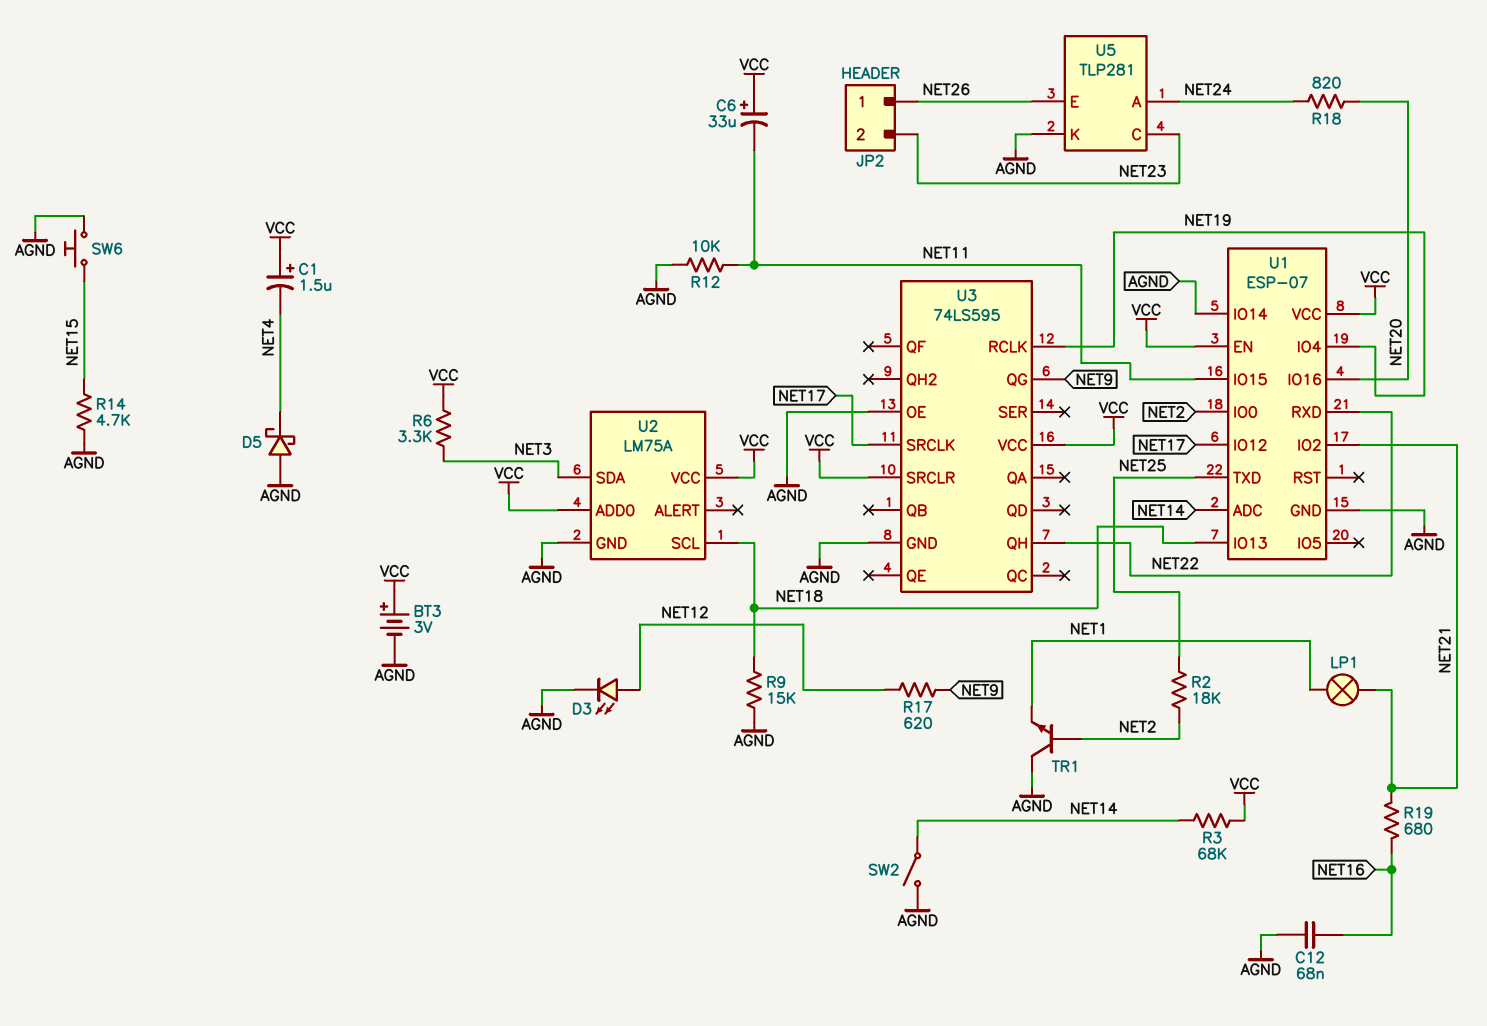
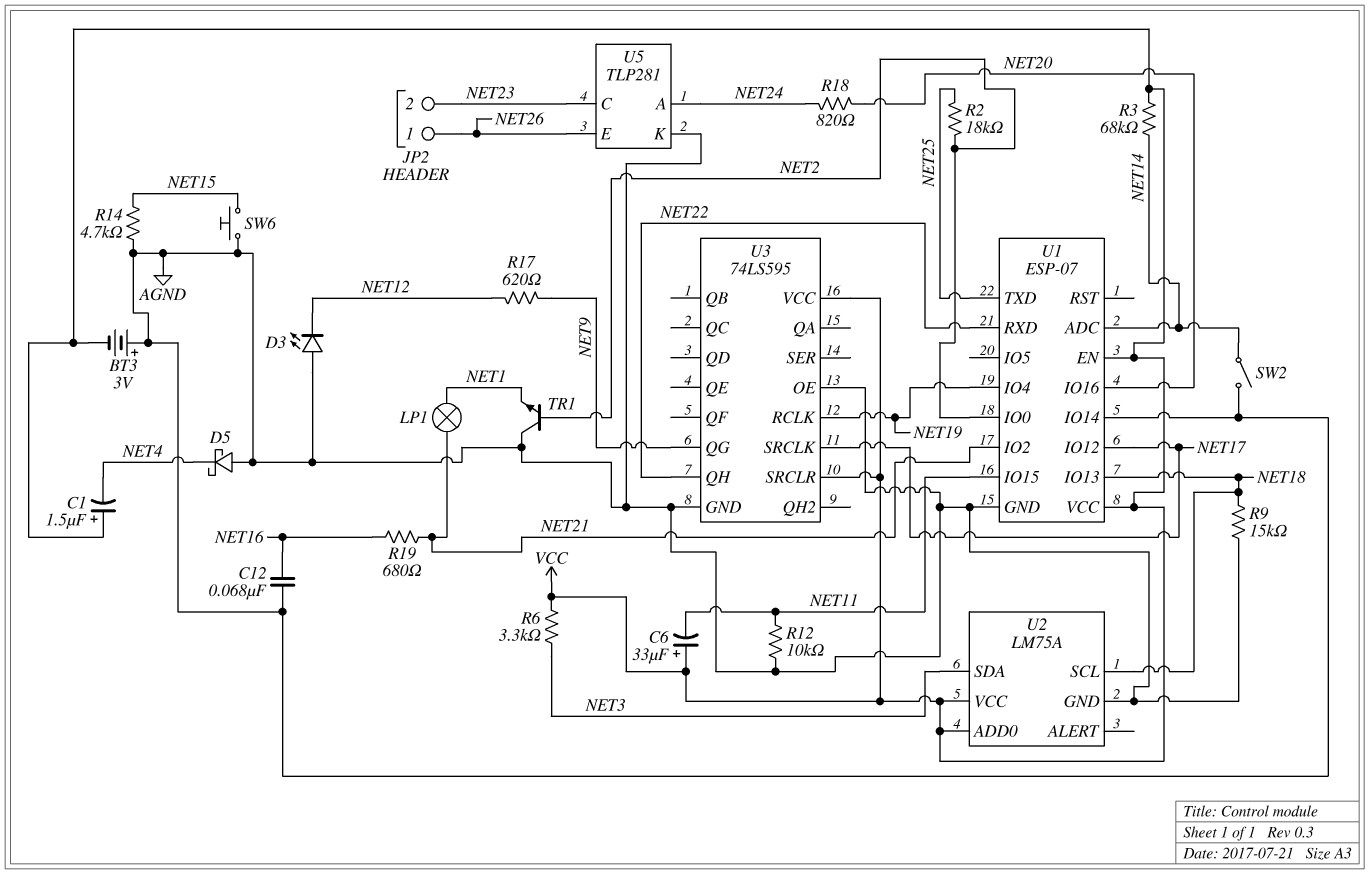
BT3: 3V (plus VCC, minus AGND) -> 3V (plus AGND, minus VCC)
D3: LED (A NET12, K AGND) -> LED (A AGND, K NET12)

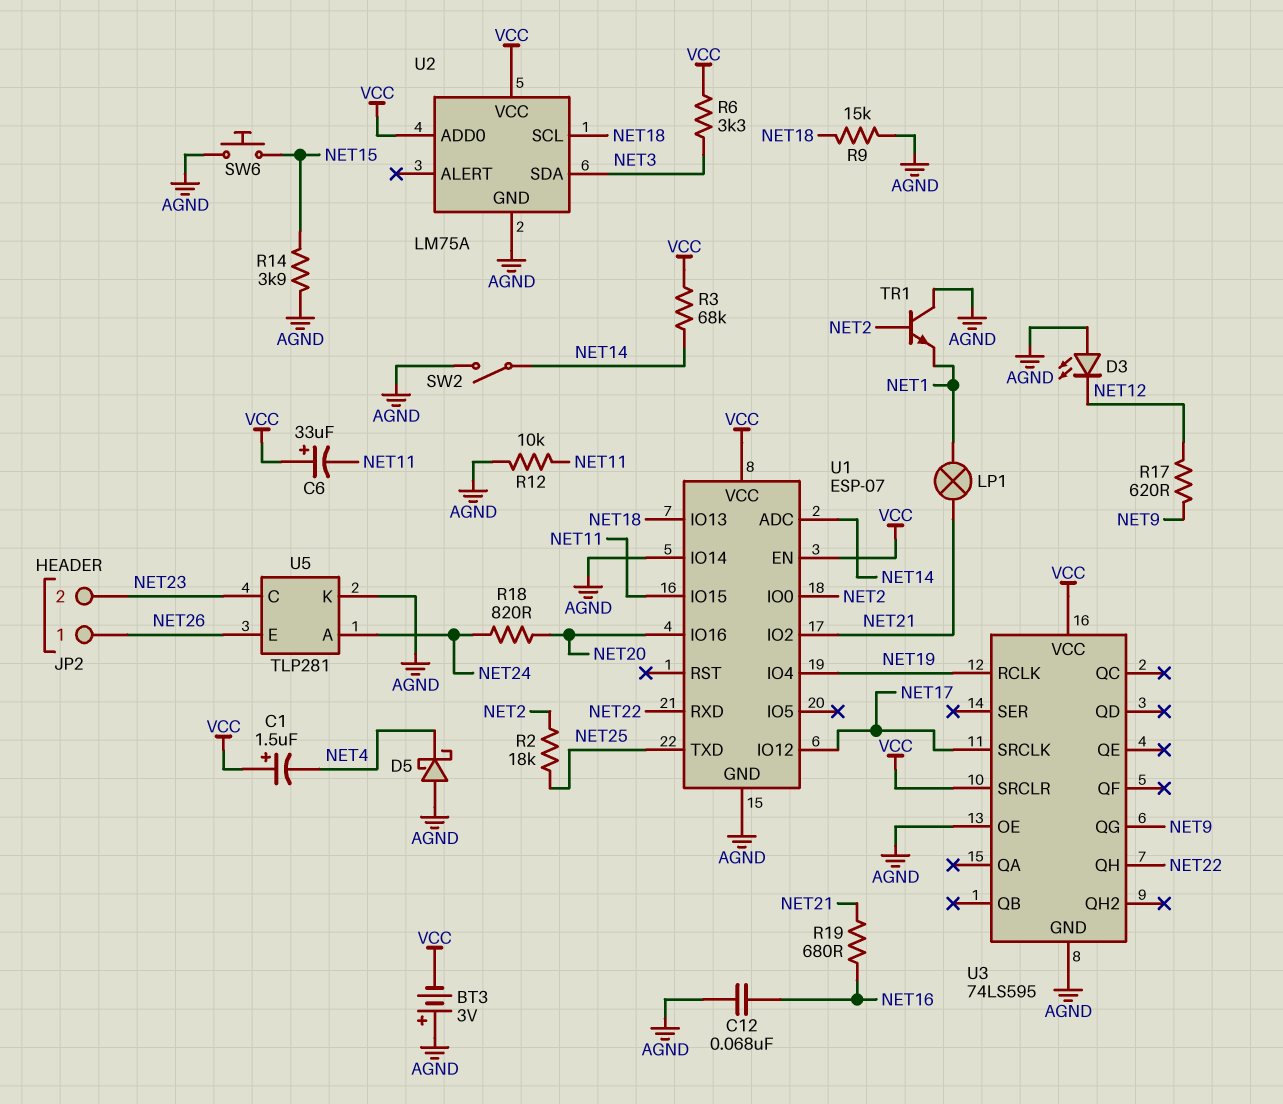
R14: 4.7k (AGND, NET15) -> 3.9k (AGND, NET15)

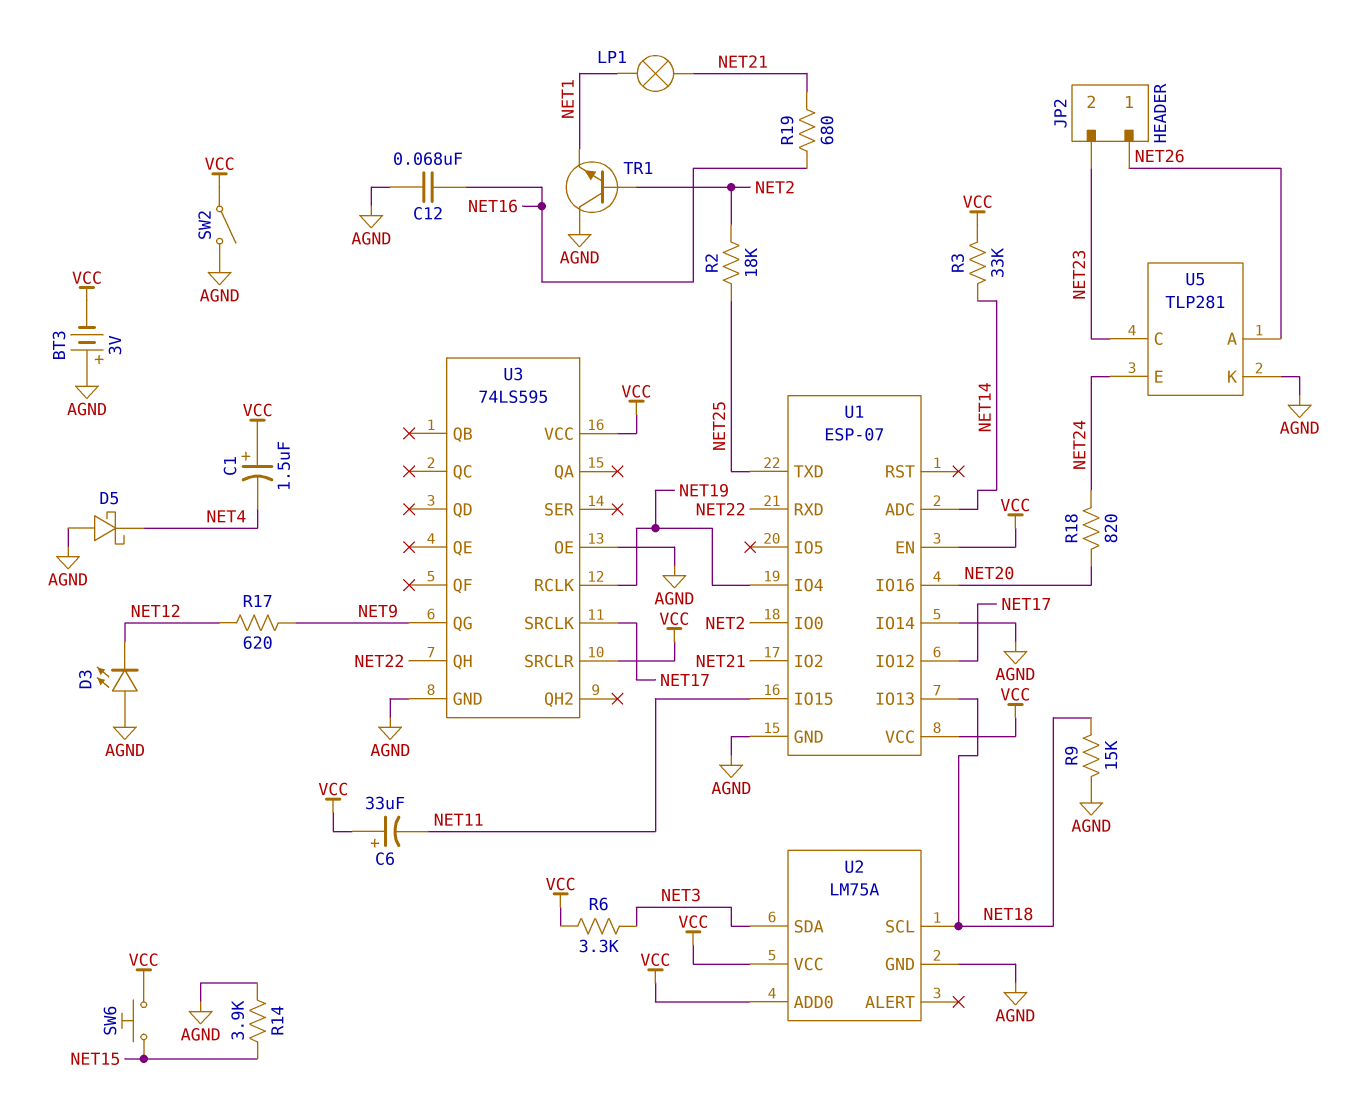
R3: 68k (NET14, VCC) -> 33k (NET14, VCC)
R12: 10k (AGND, NET11) -> none
SW2: switch (AGND, NET14) -> switch (AGND, VCC)
SW6: button (AGND, NET15) -> button (NET15, VCC)
U5 pin A: NET24 -> NET26
U5 pin E: NET26 -> NET24

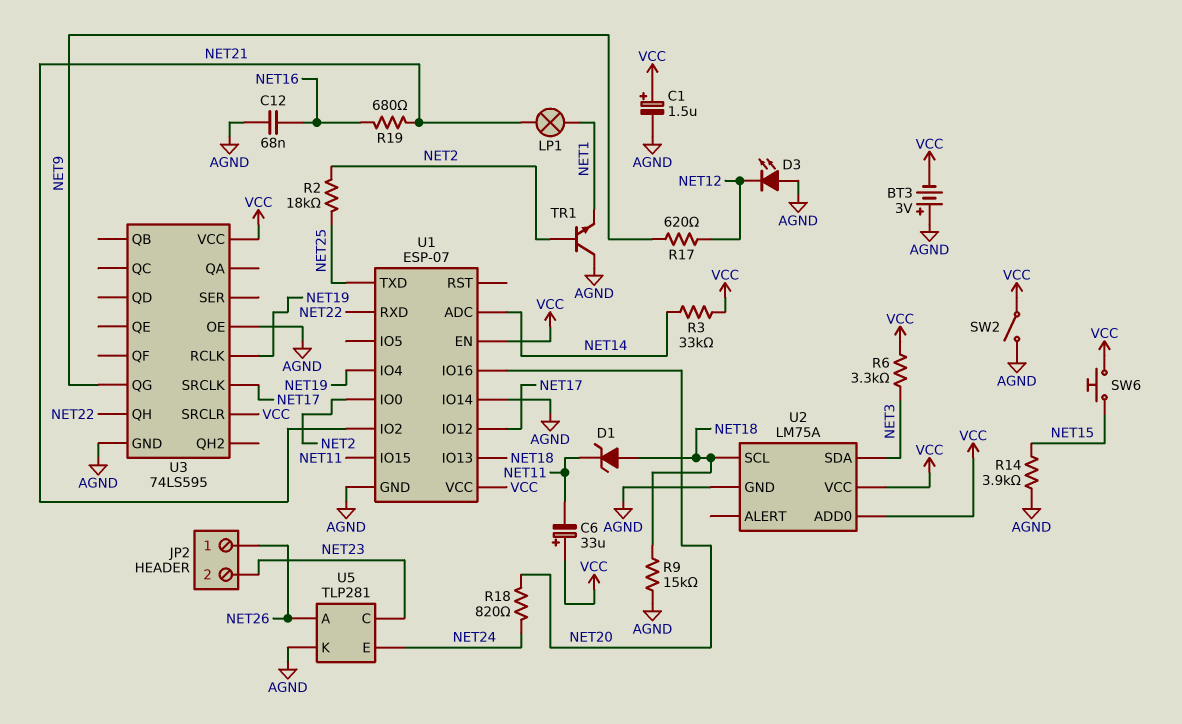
C1: 1.5uF (plus VCC, minus NET4) -> 1.5uF (plus VCC, minus AGND)
D1: none -> zener (A NET18, K NET11)
D5: schottky (A AGND, K NET4) -> none

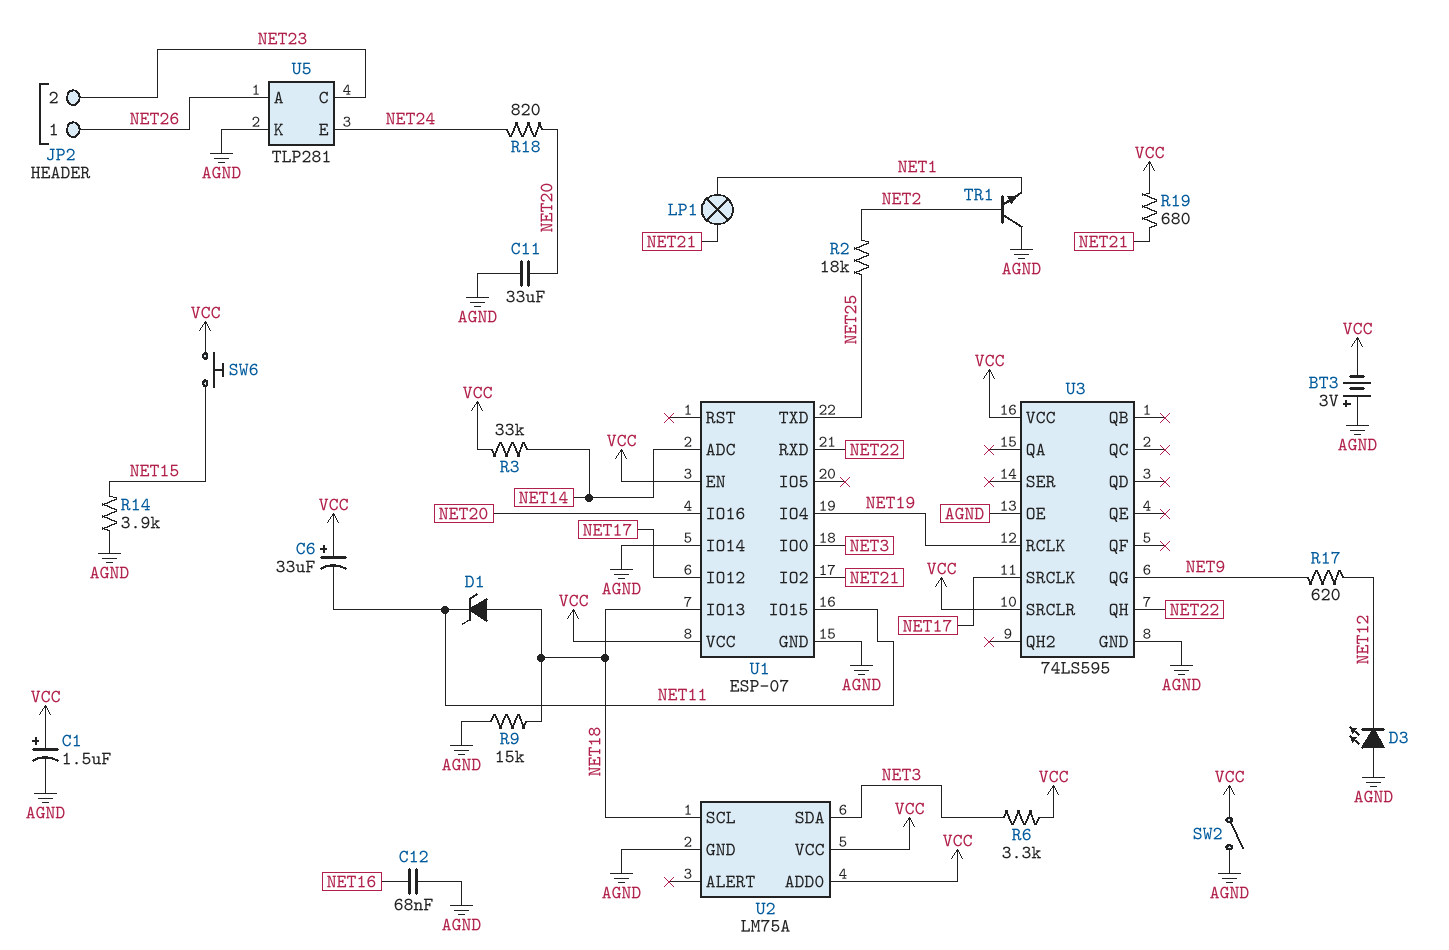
C11: none -> 33uF (AGND, NET20)
R19: 680 (NET16, NET21) -> 680 (NET21, VCC)
U1 pin IO0: NET2 -> NET3

